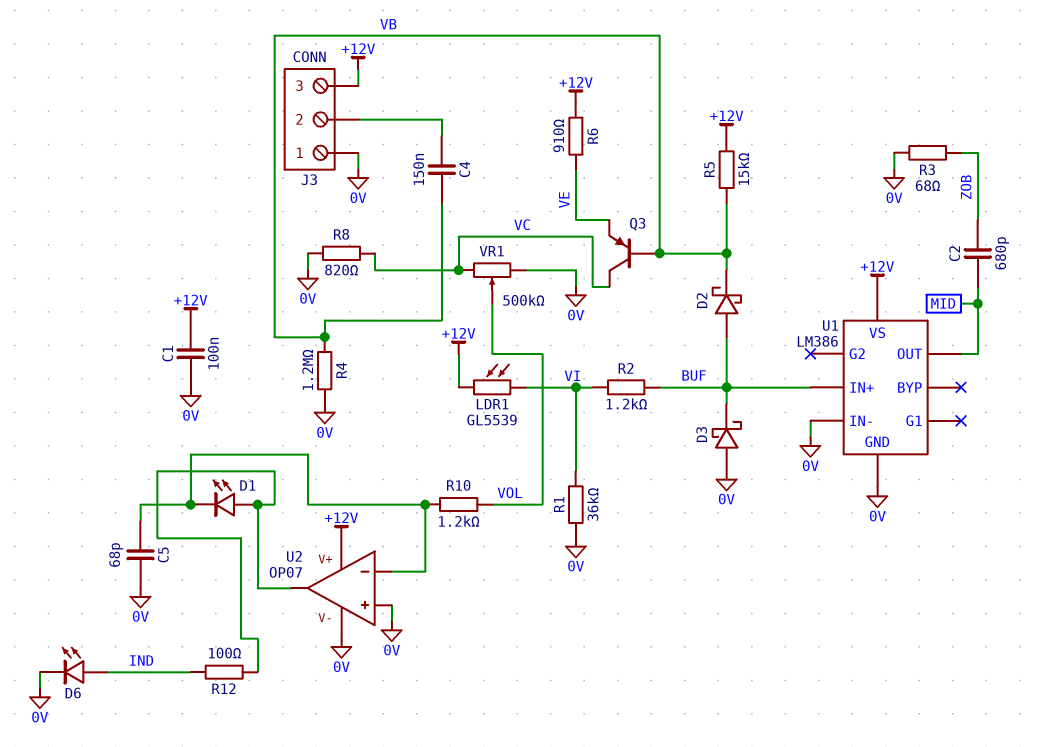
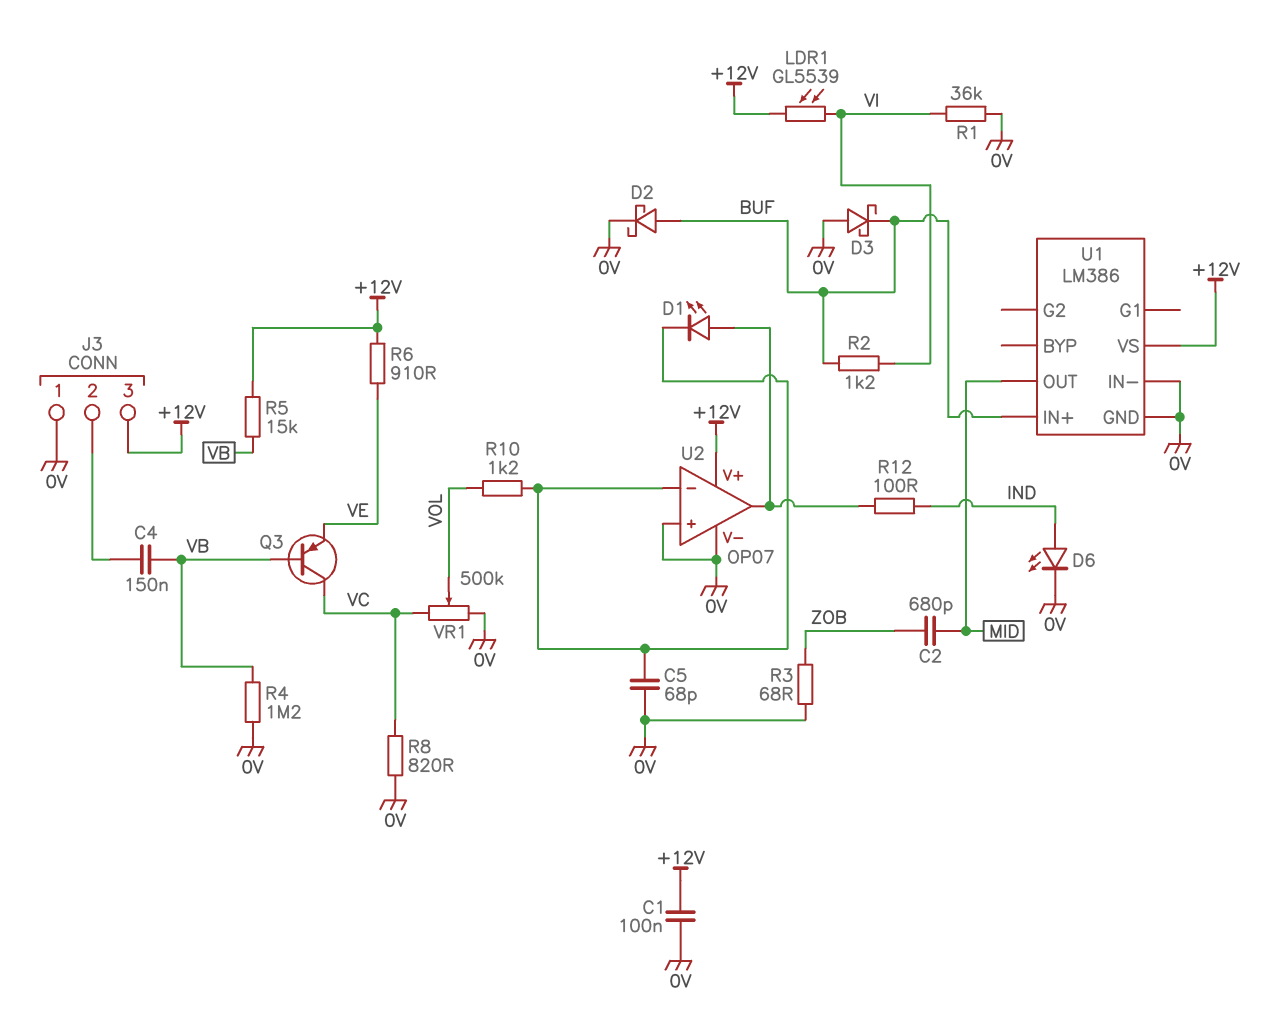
D2: schottky (A BUF, K VB) -> schottky (A BUF, K 0V)

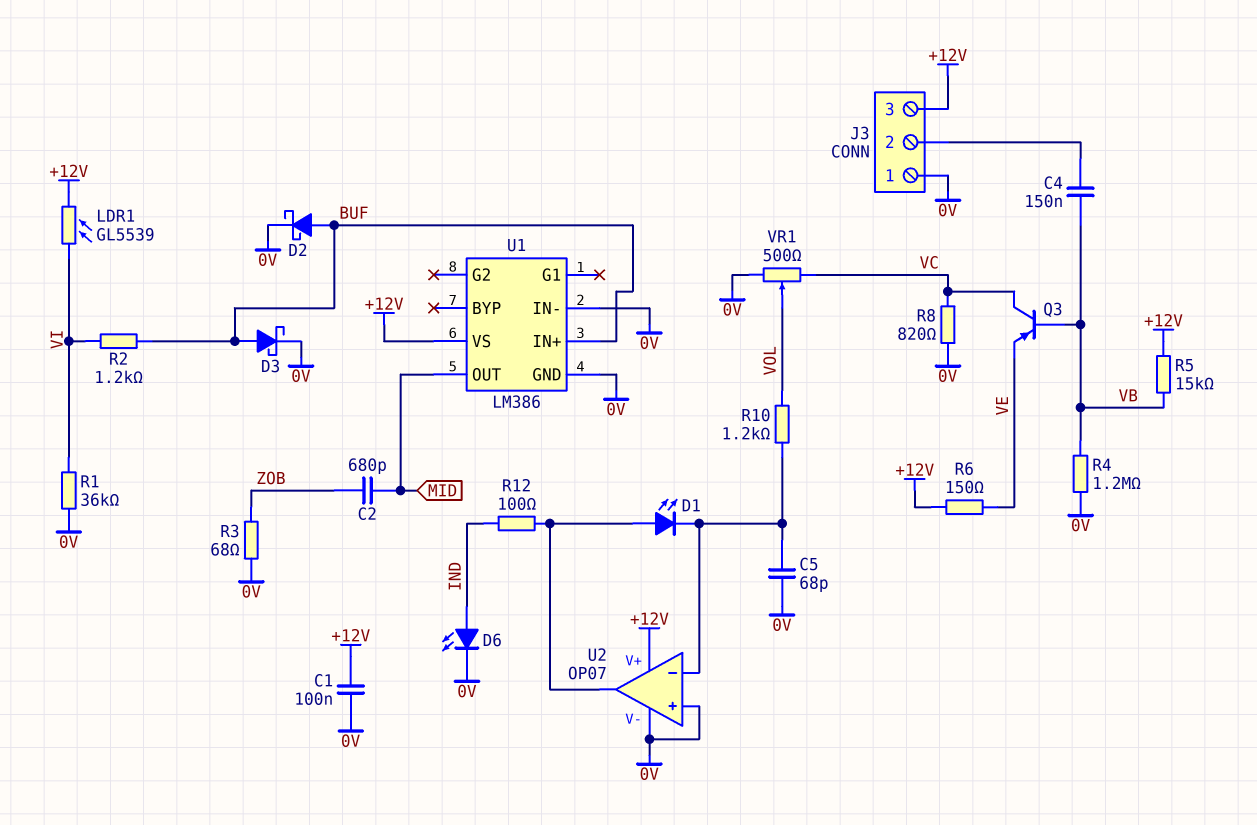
D3: schottky (A 0V, K BUF) -> schottky (A BUF, K 0V)
R6: 910 (+12V, VE) -> 150 (+12V, VE)
VR1: 500k (0V, VC, wiper VOL) -> 500 (0V, VC, wiper VOL)

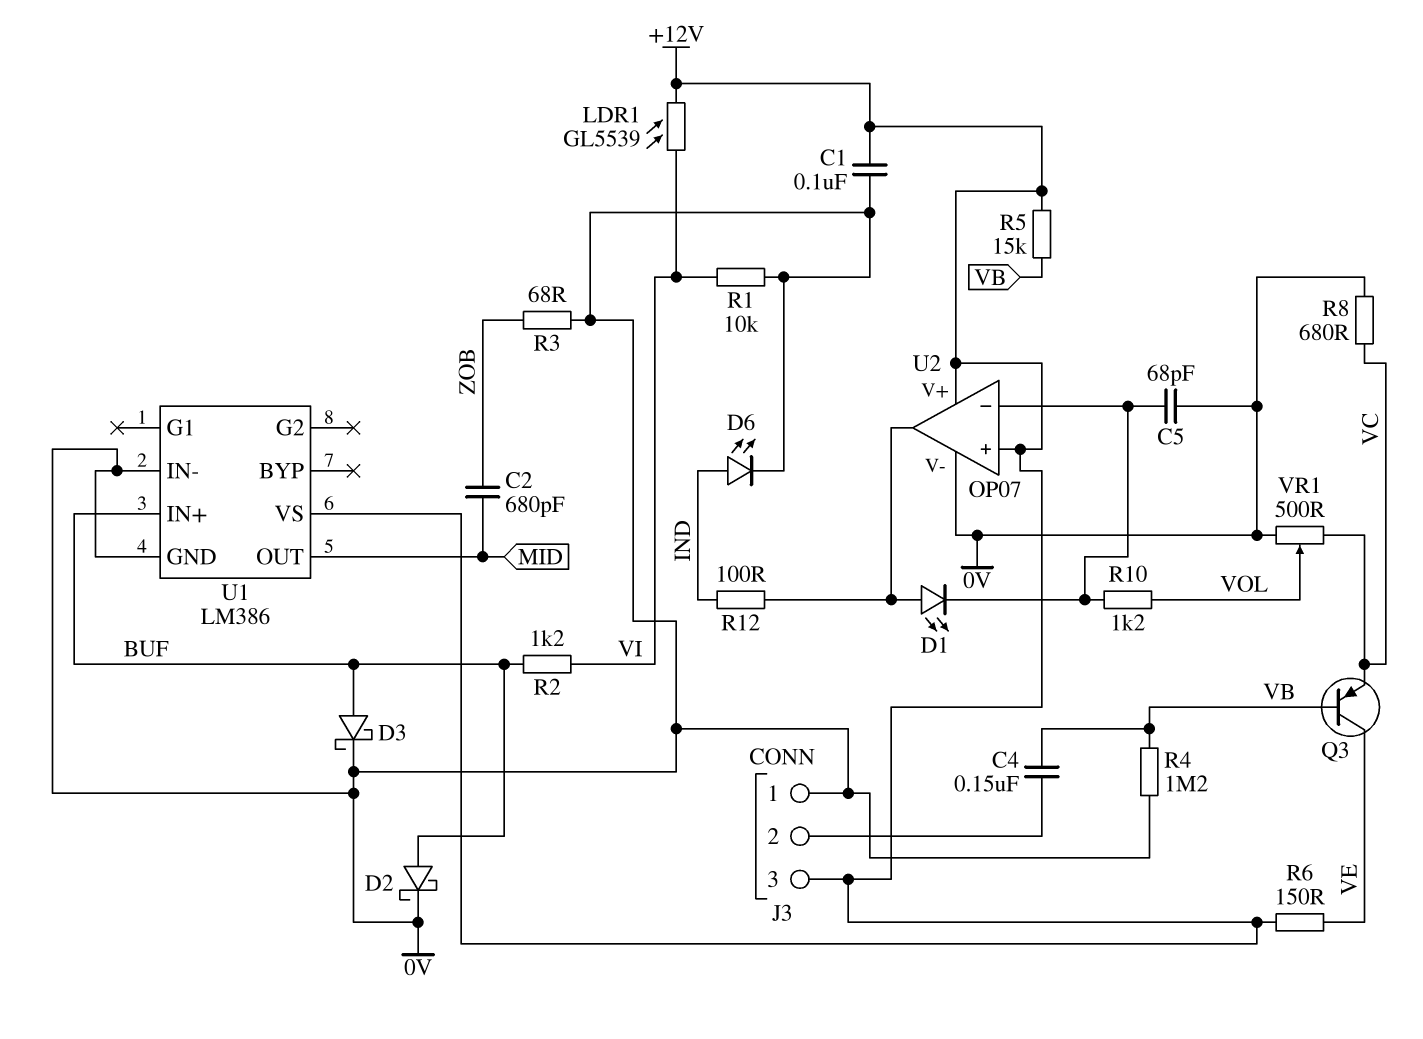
Q3: PNP (B VB, C VC, E VE) -> PNP (B VB, C VE, E VC)
R1: 36k (0V, VI) -> 10k (0V, VI)
R8: 820 (0V, VC) -> 680 (0V, VC)
U2 pin in+: 0V -> +12V

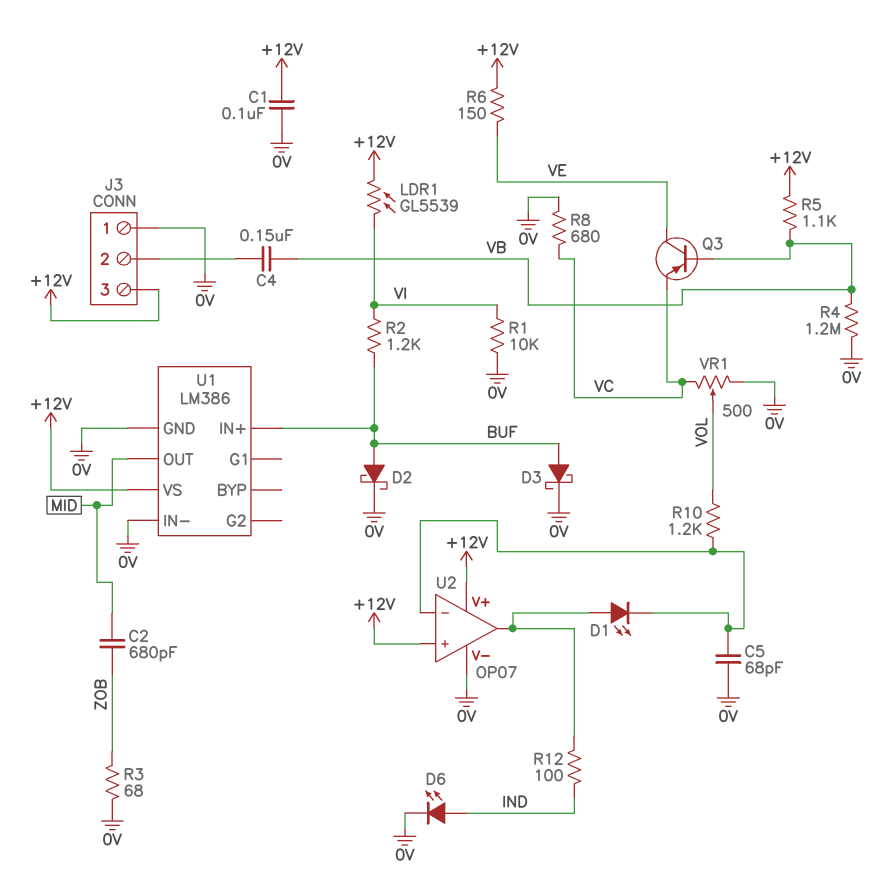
R5: 15k (+12V, VB) -> 1.1k (+12V, VB)

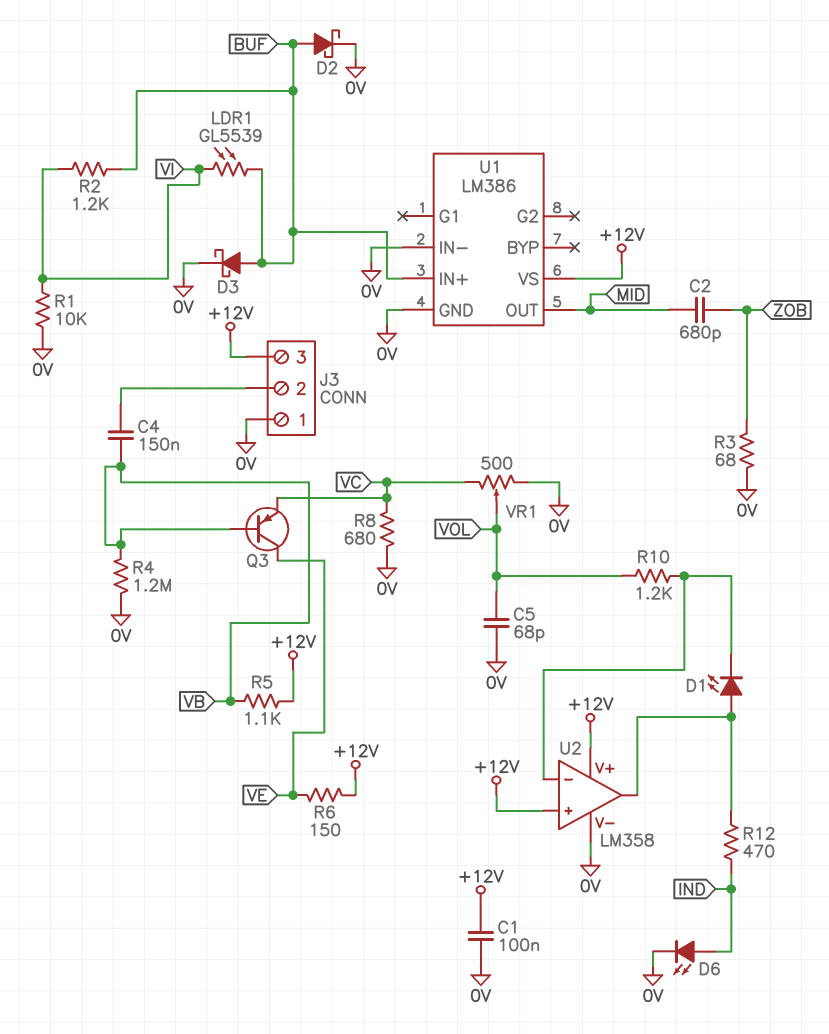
C5: 68pF (0V, U2/in-) -> 68pF (0V, VOL)
LDR1: GL5539 (+12V, VI) -> GL5539 (BUF, VI)
R12: 100 (IND, U2/out) -> 470 (IND, U2/out)
U2: OP07 -> LM358

